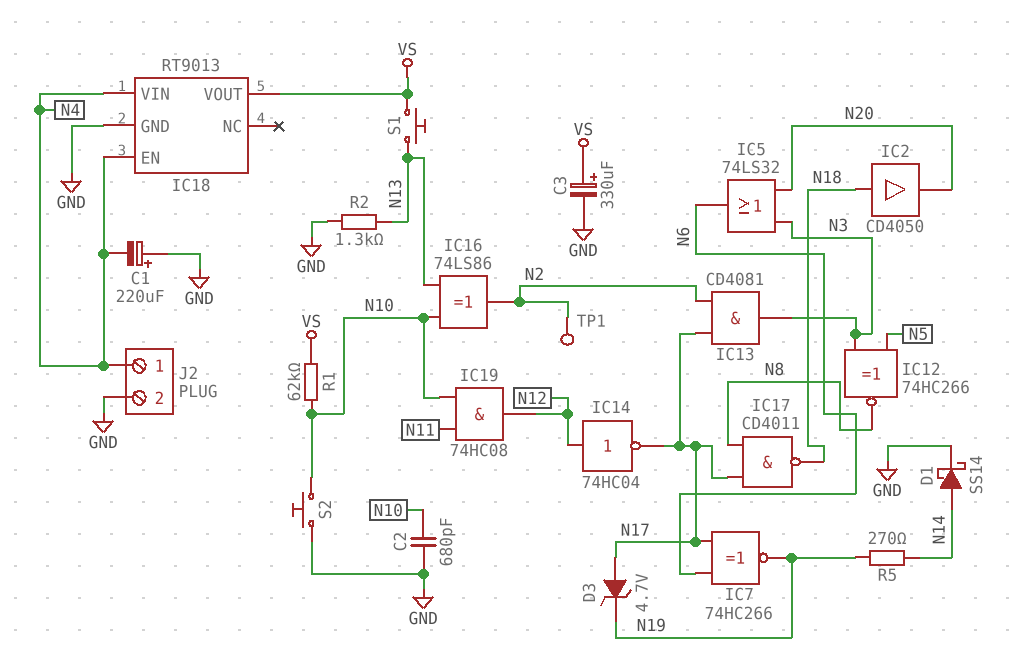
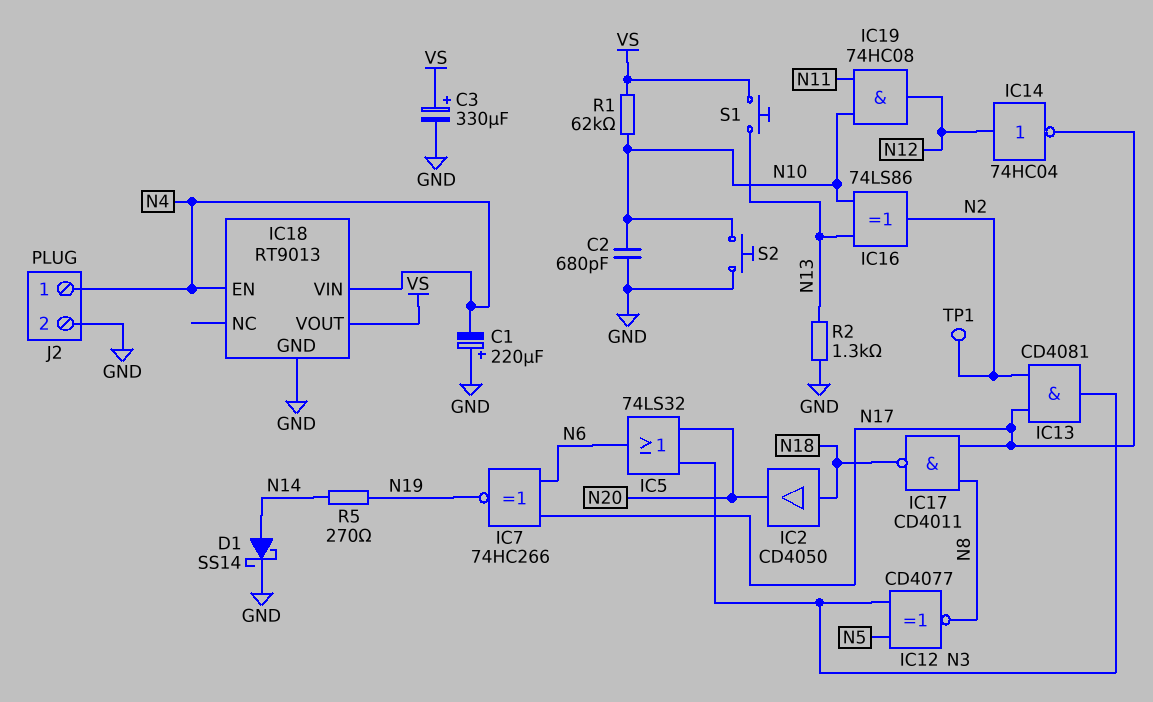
D3: zener 4.7V (A N17, K N19) -> none
IC12: XNOR 74HC266 (in N3, in N5, out N8) -> XNOR CD4077 (in N3, in N5, out N8)

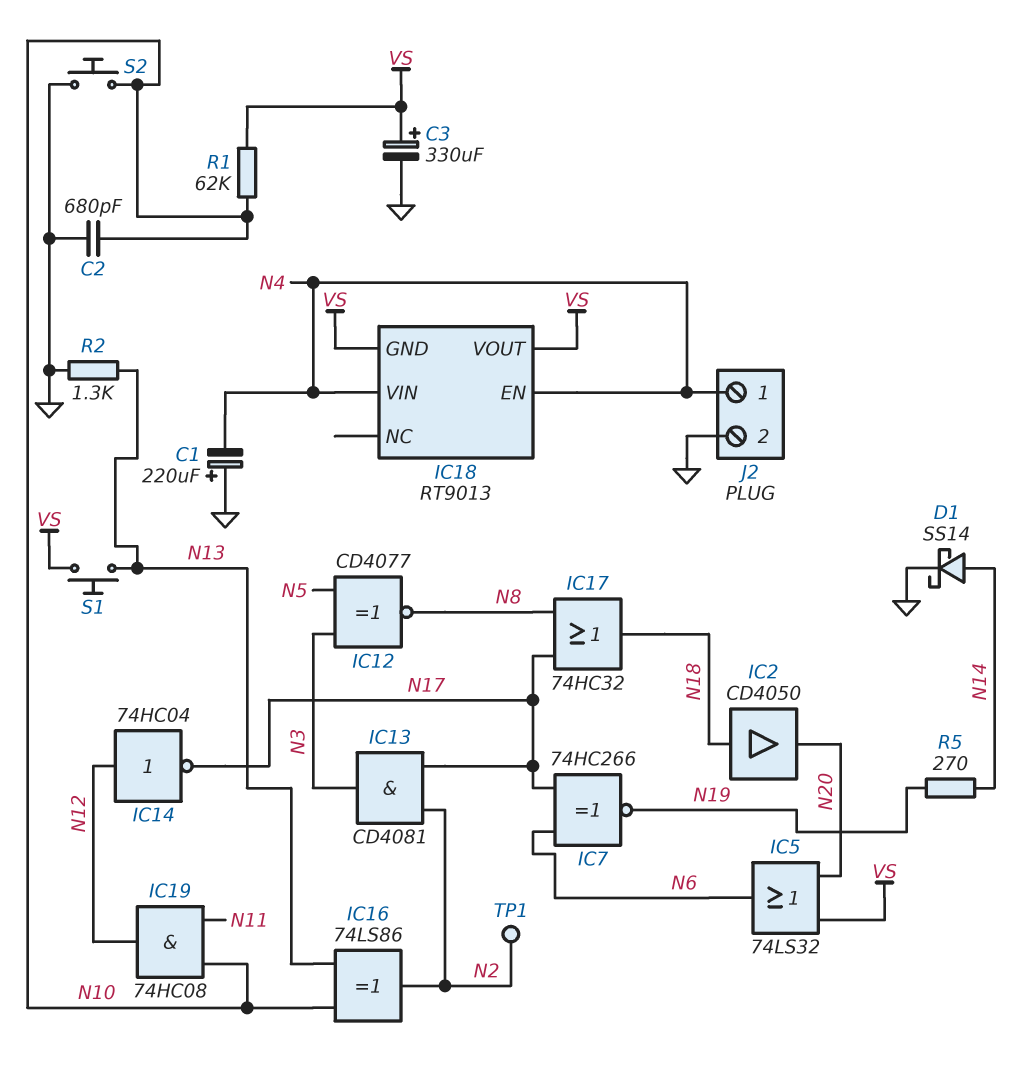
IC5: OR 74LS32 (in N3, in N20, out N6) -> OR 74LS32 (in N20, in VS, out N6)
IC17: NAND CD4011 (in N8, in N17, out N18) -> OR 74HC32 (in N8, in N17, out N18)
IC18 pin GND: GND -> VS

